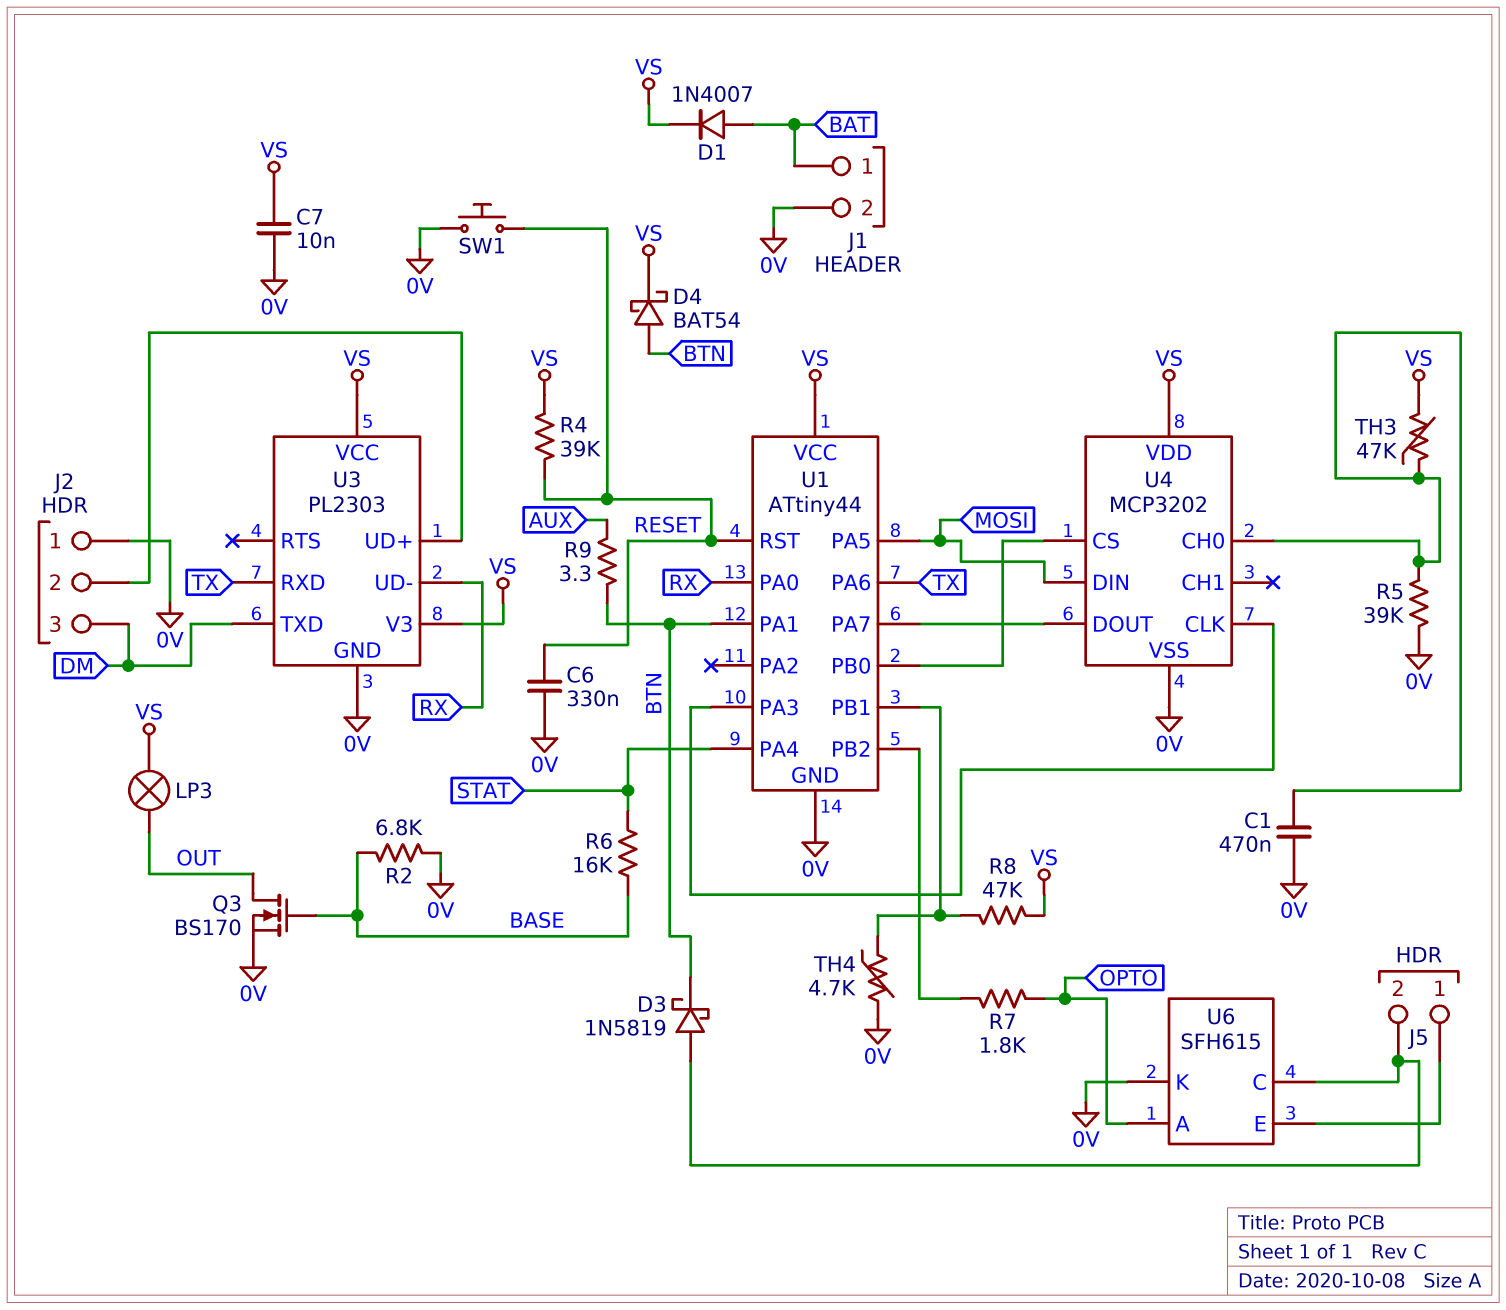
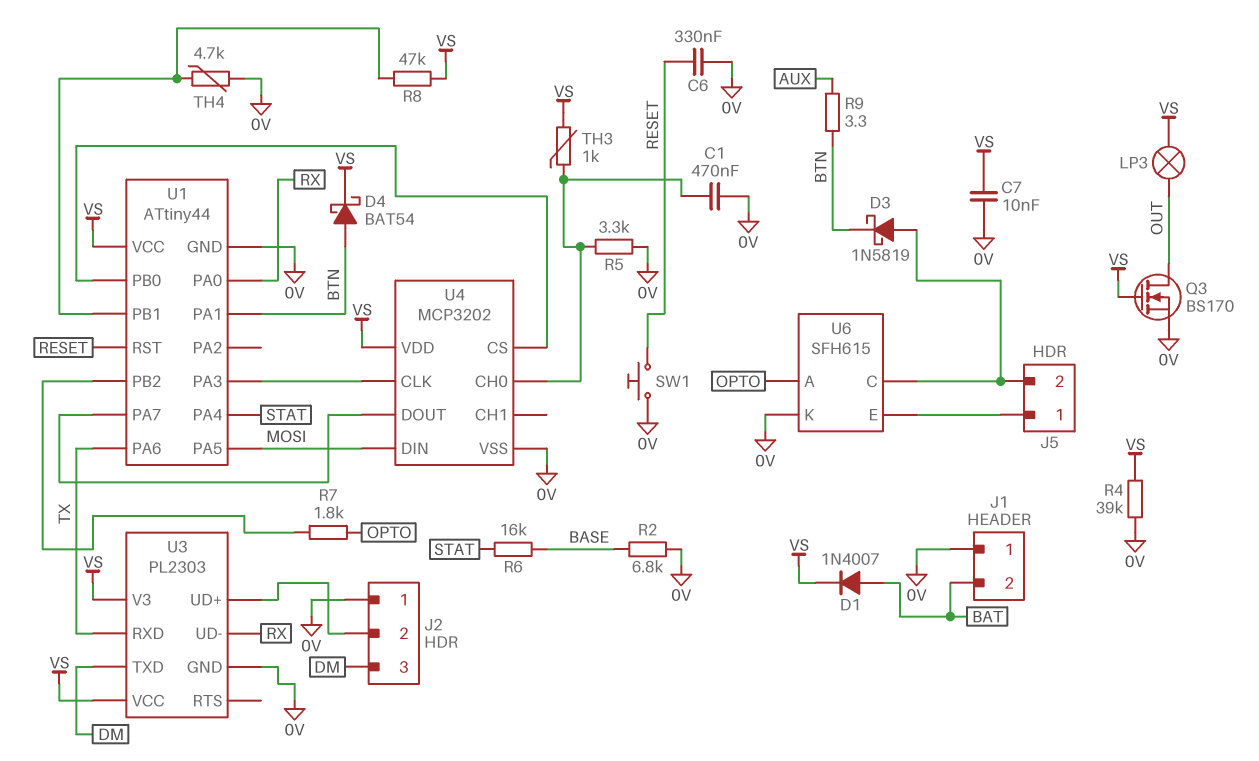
J1 pin 1: BAT -> 0V
J1 pin 2: 0V -> BAT
Q3: NMOS BS170 (G BASE, D OUT, S 0V) -> NMOS BS170 (G VS, D OUT, S 0V)
R4: 39k (RESET, VS) -> 39k (0V, VS)
R5: 39k (0V, U4/CH0) -> 3.3k (0V, U4/CH0)
TH3: 47k (U4/CH0, VS) -> 1k (U4/CH0, VS)

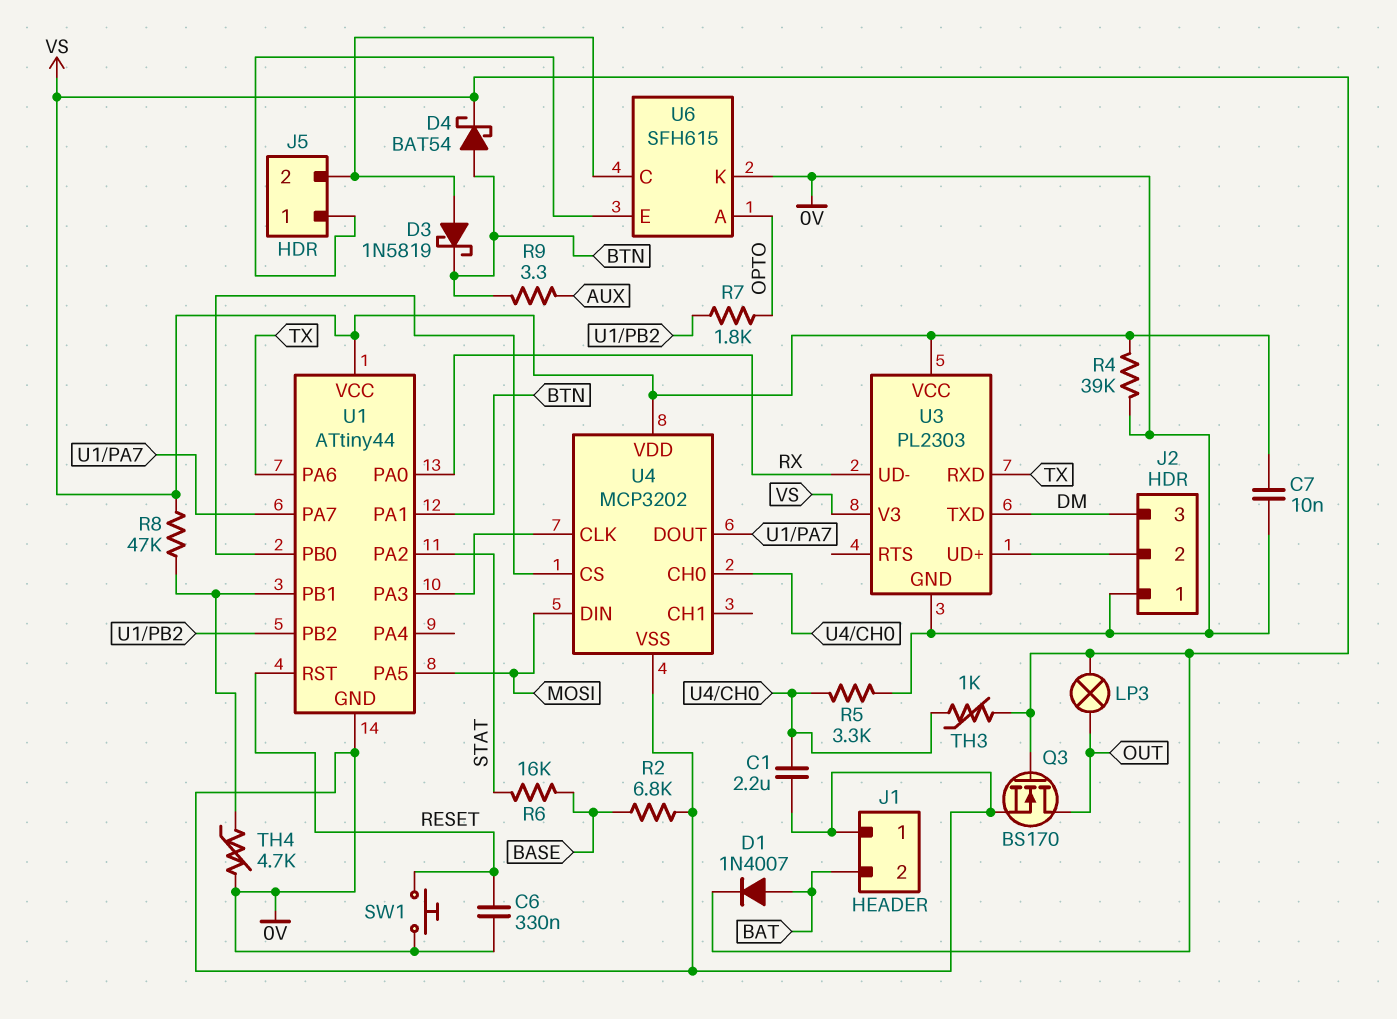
C1: 470nF (0V, U4/CH0) -> 2.2uF (0V, U4/CH0)
U1 pin PA2: none -> STAT
U1 pin PA4: STAT -> none

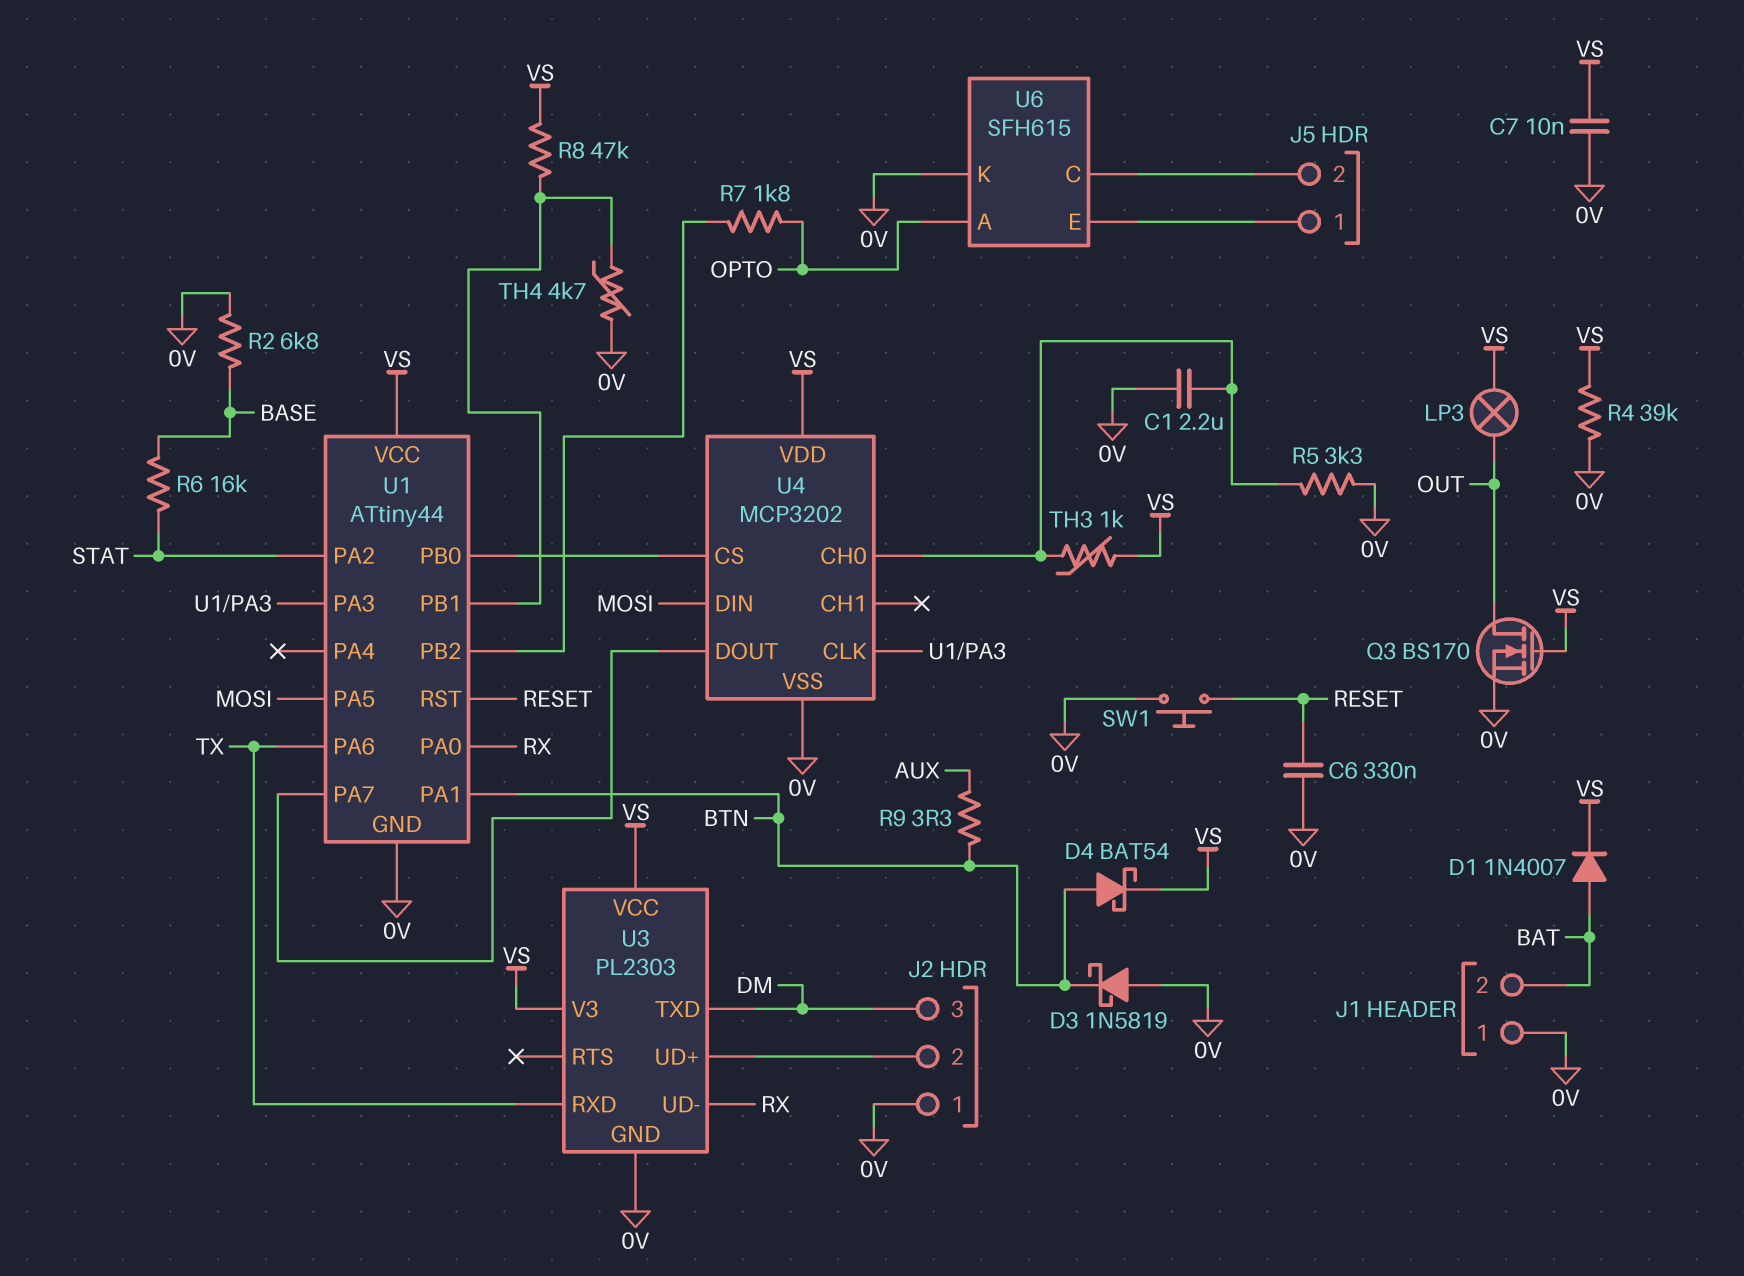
D3: schottky 1N5819 (A J5/2, K BTN) -> schottky 1N5819 (A 0V, K BTN)

